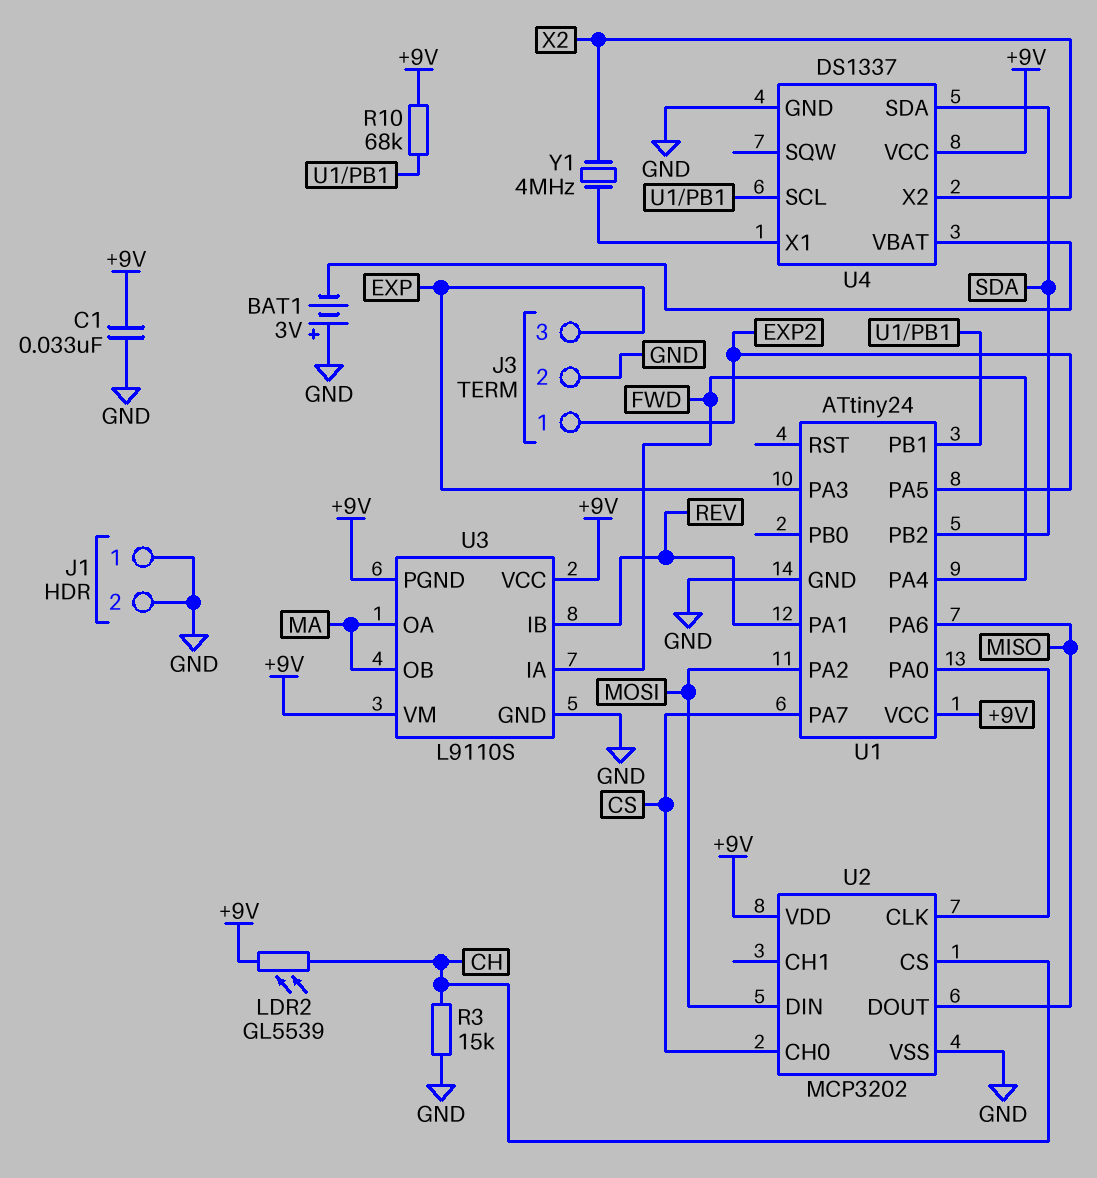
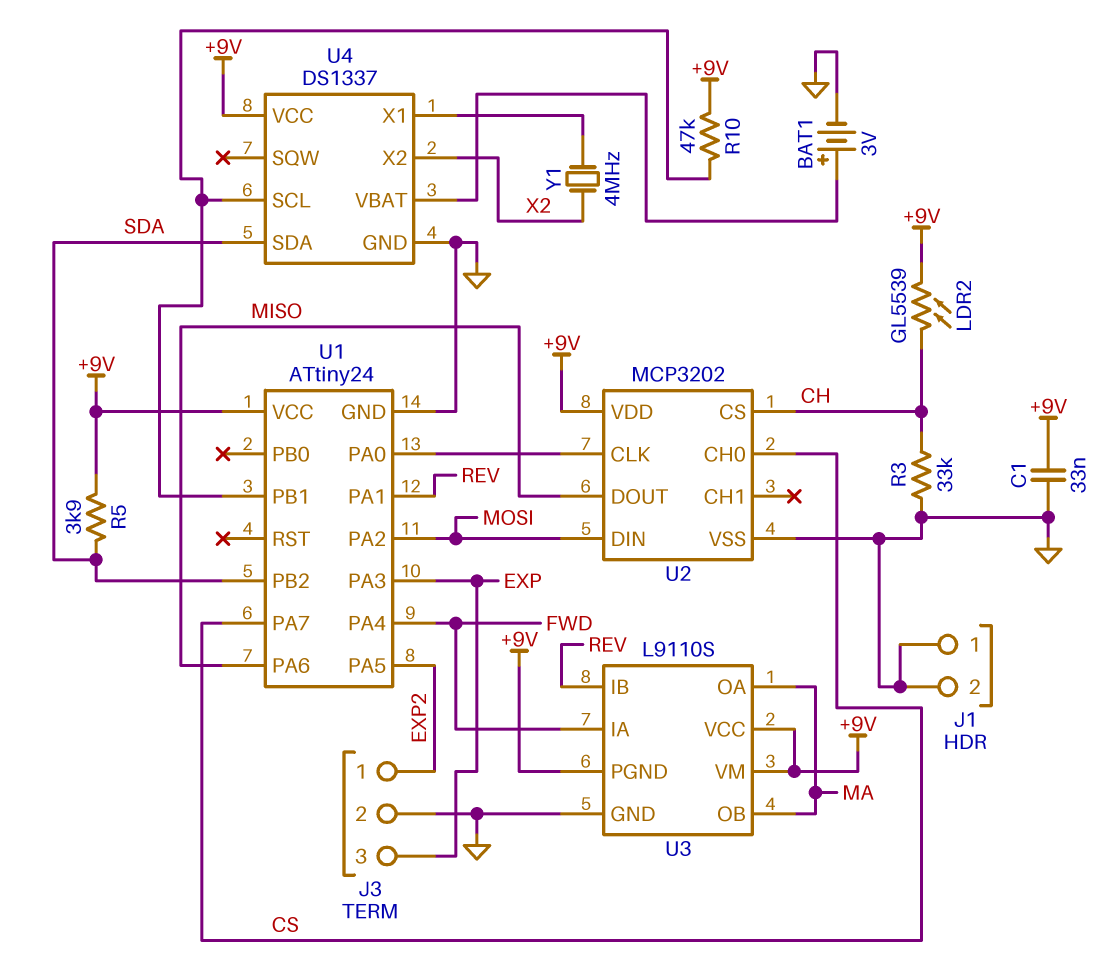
BAT1: 3V (plus GND, minus U4/VBAT) -> 3V (plus U4/VBAT, minus GND)
R3: 15k (CH, GND) -> 33k (CH, GND)
R5: none -> 3.9k (+9V, SDA)
R10: 68k (+9V, U1/PB1) -> 47k (+9V, U1/PB1)

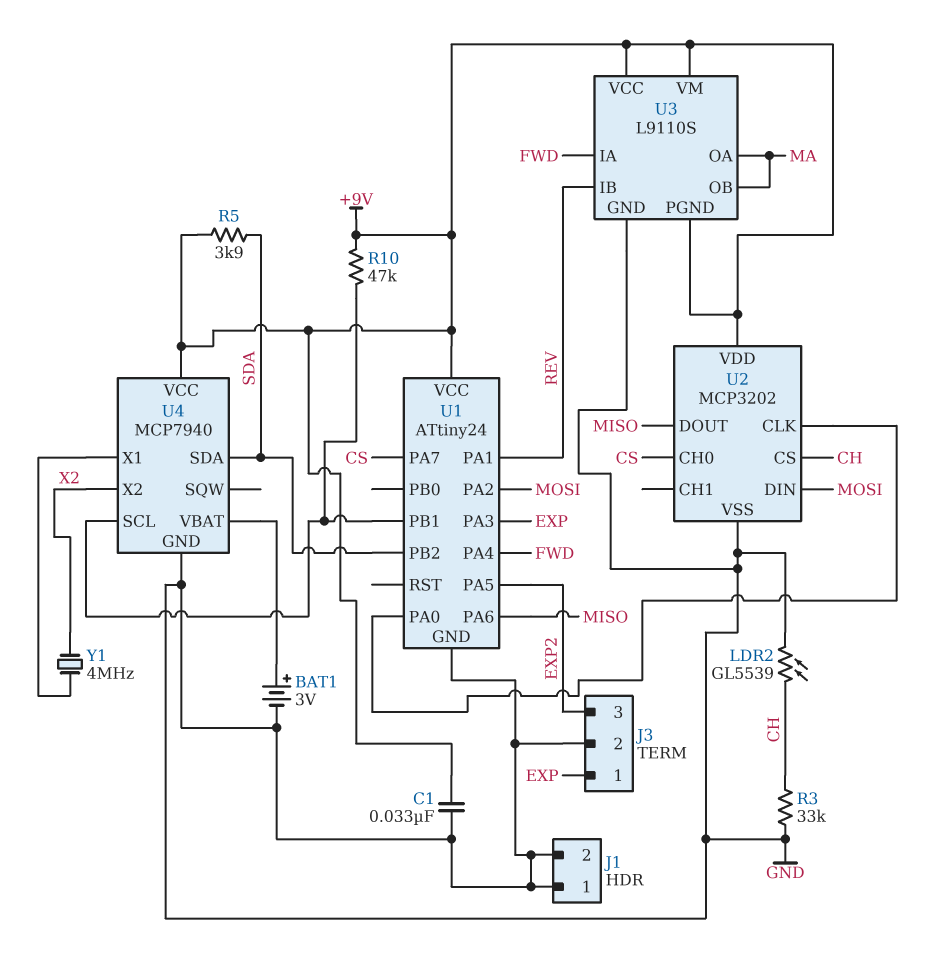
J3 pin 1: EXP2 -> EXP
J3 pin 3: EXP -> EXP2
LDR2: GL5539 (+9V, CH) -> GL5539 (CH, GND)
U4: DS1337 -> MCP7940

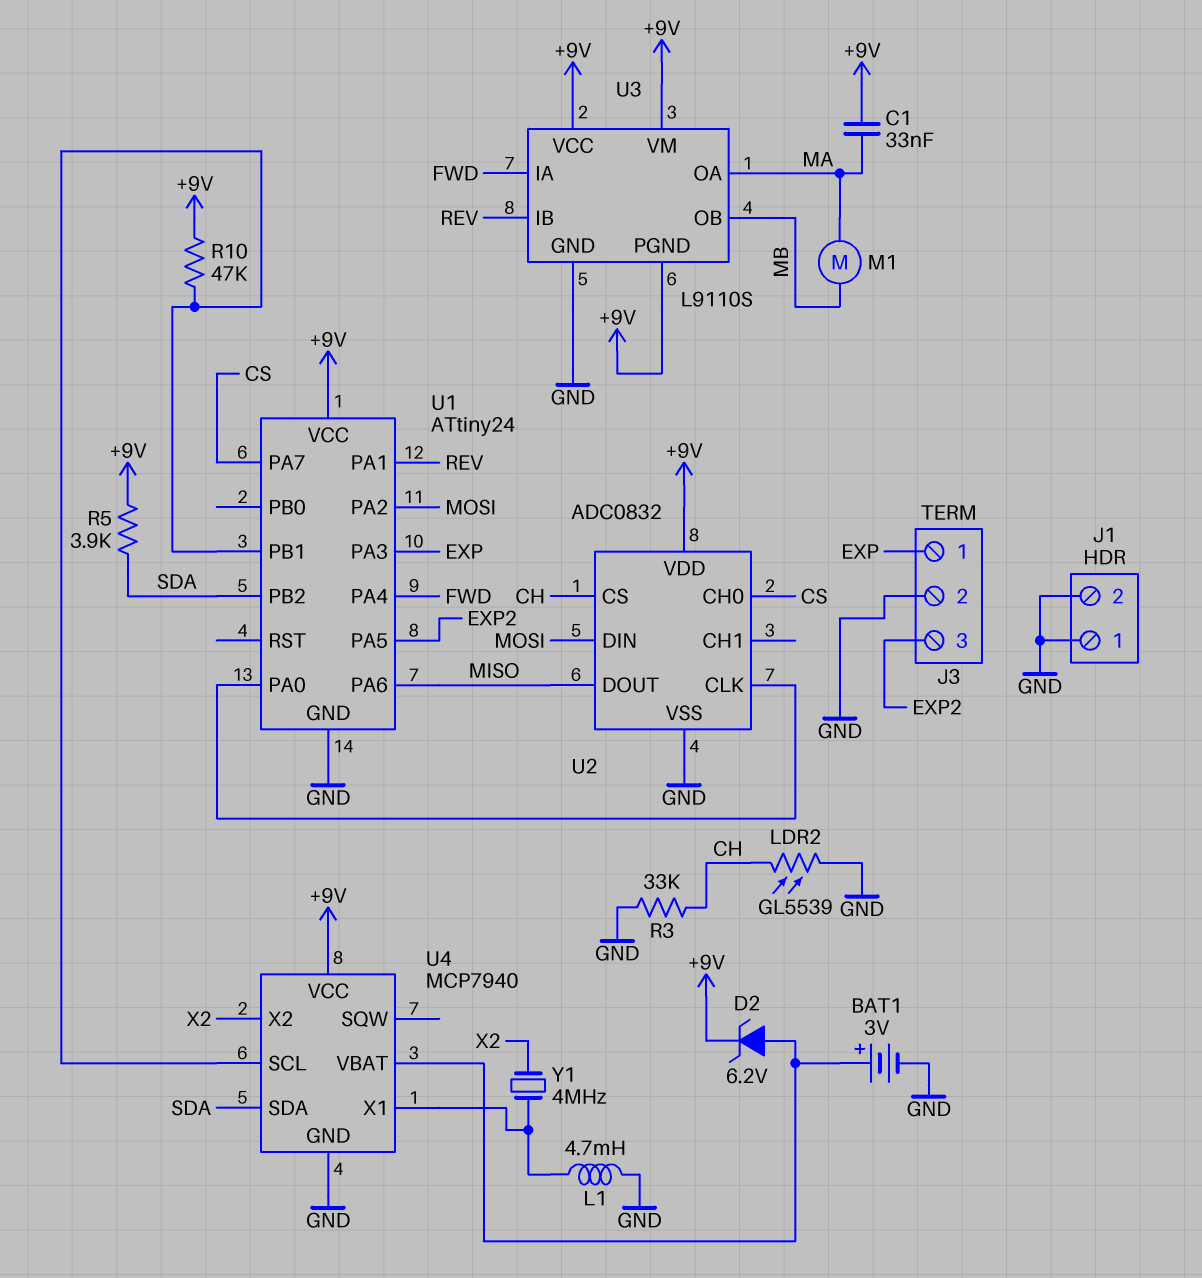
C1: 33nF (+9V, GND) -> 33nF (+9V, MA)
D2: none -> zener 6.2V (A U4/VBAT, K +9V)
L1: none -> 4.7mH (GND, U4/X1)
M1: none -> motor (MA, MB)
U2: MCP3202 -> ADC0832
U3 pin OB: MA -> MB

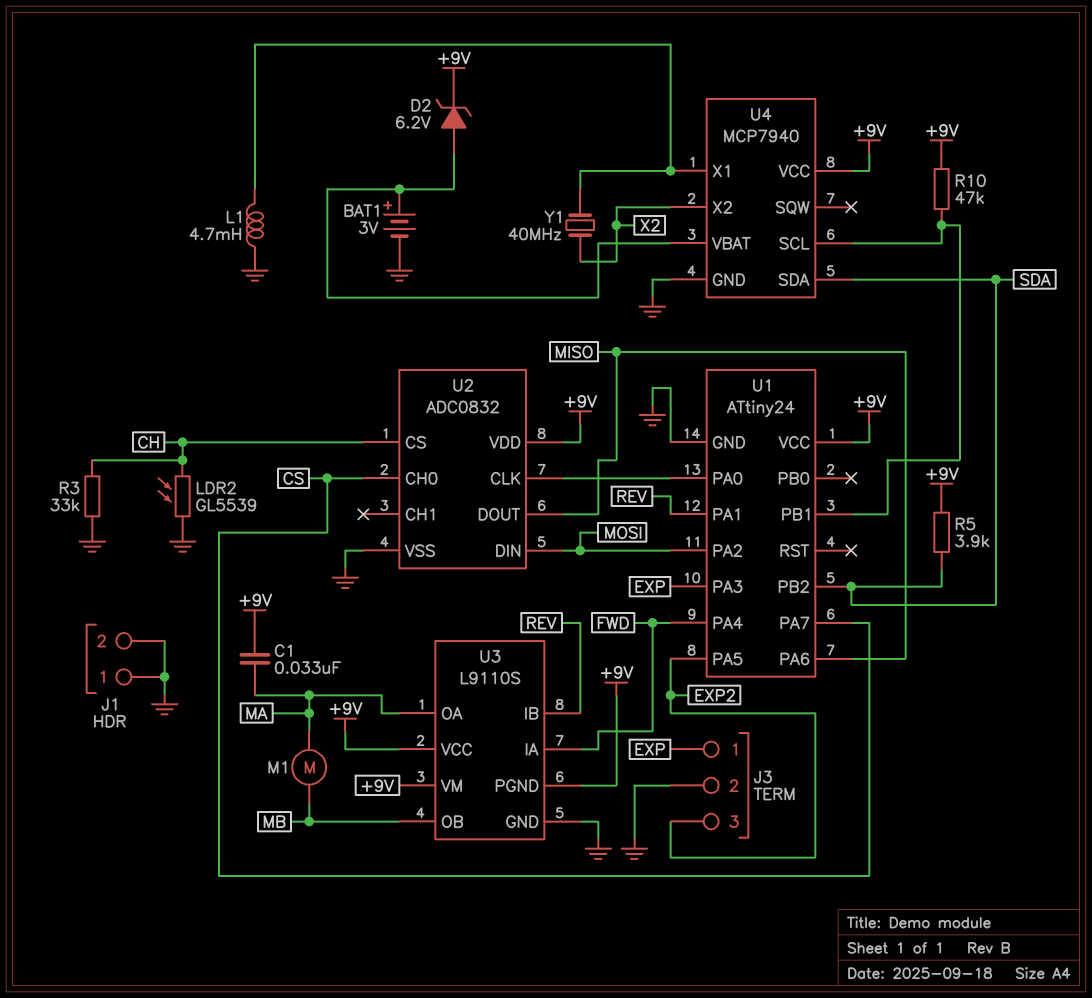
Y1: 4MHz (U4/X1, X2) -> 40MHz (U4/X1, X2)

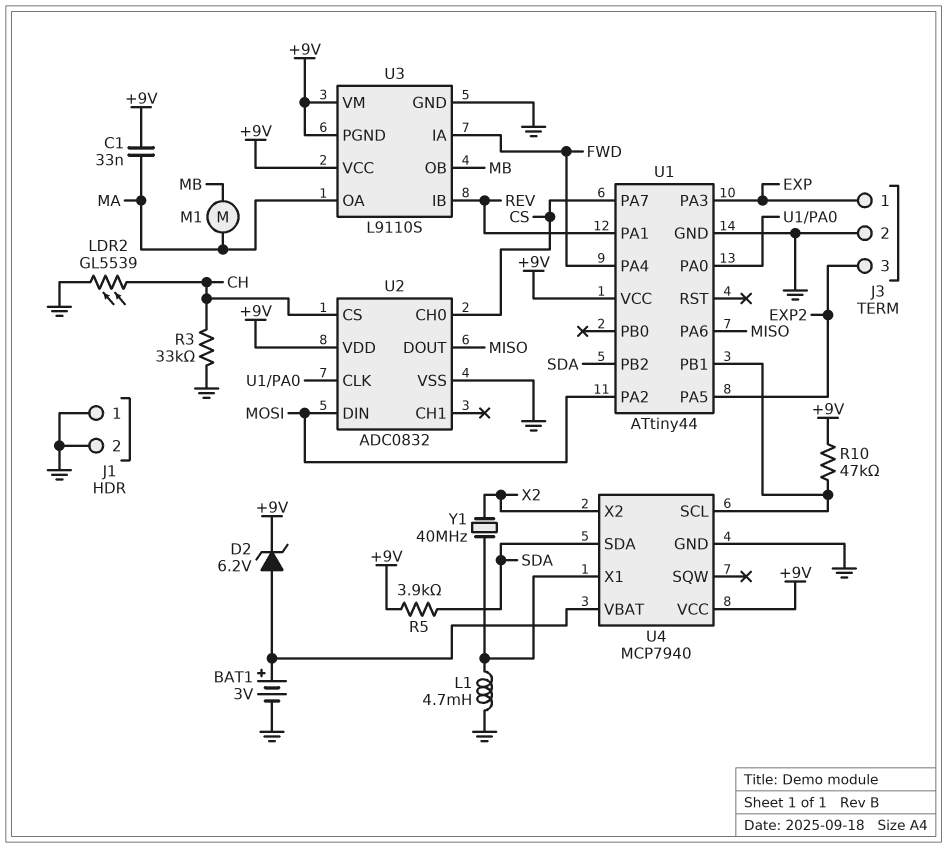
U1: ATtiny24 -> ATtiny44

